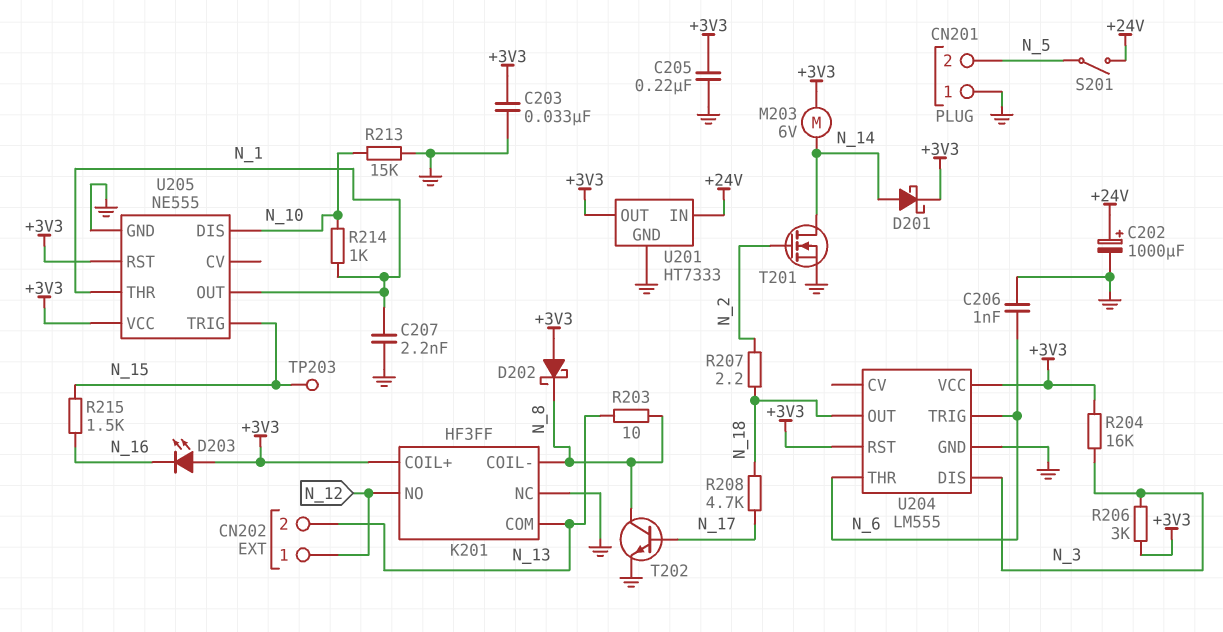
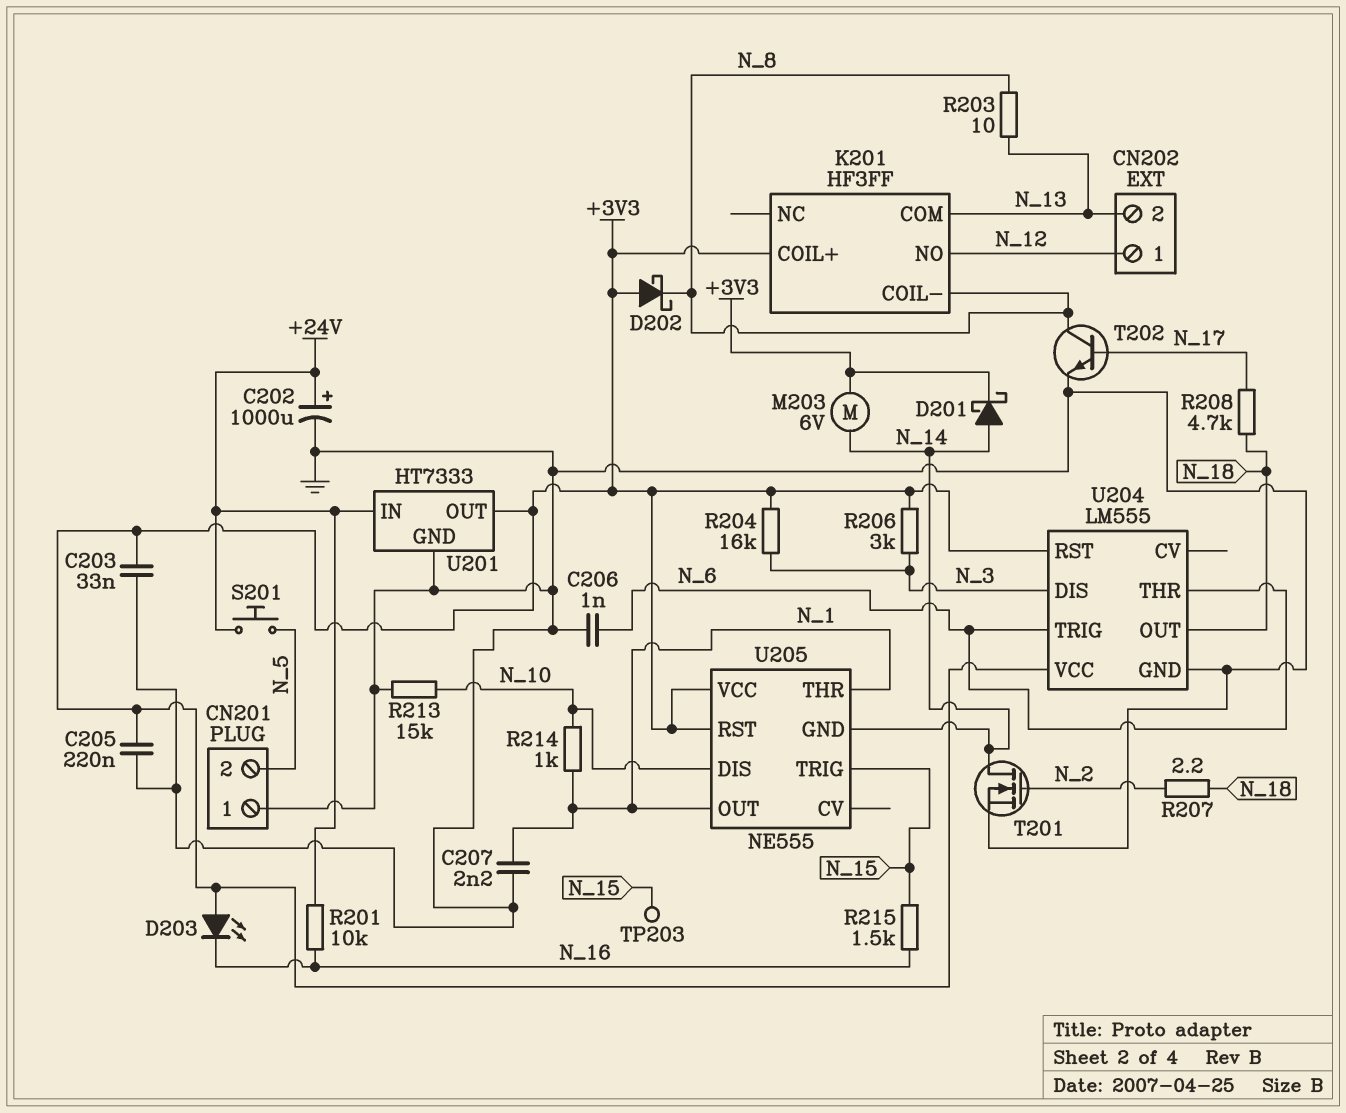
K201 pin NC: GND -> none
R201: none -> 10k (+24V, N_16)
S201: switch (+24V, N_5) -> button (+24V, N_5)
U205 pin GND: GND -> N_14

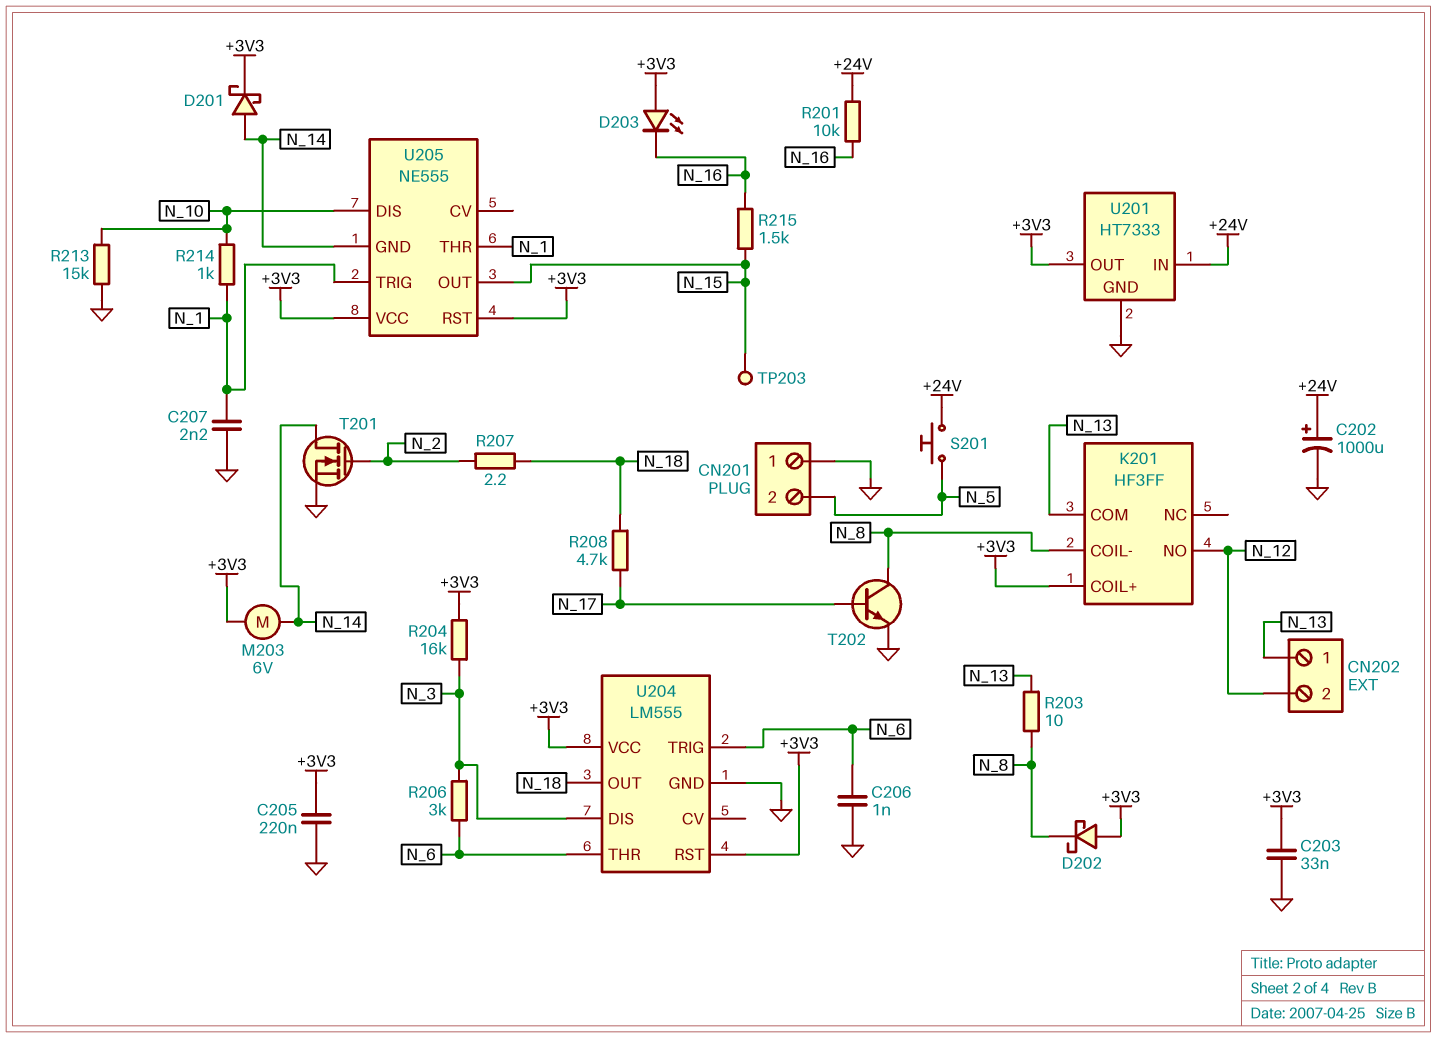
CN202 pin 1: N_12 -> N_13
CN202 pin 2: N_13 -> N_12
R206: 3k (+3V3, N_3) -> 3k (N_3, N_6)
U205 pin OUT: N_1 -> N_15
U205 pin TRIG: N_15 -> N_1

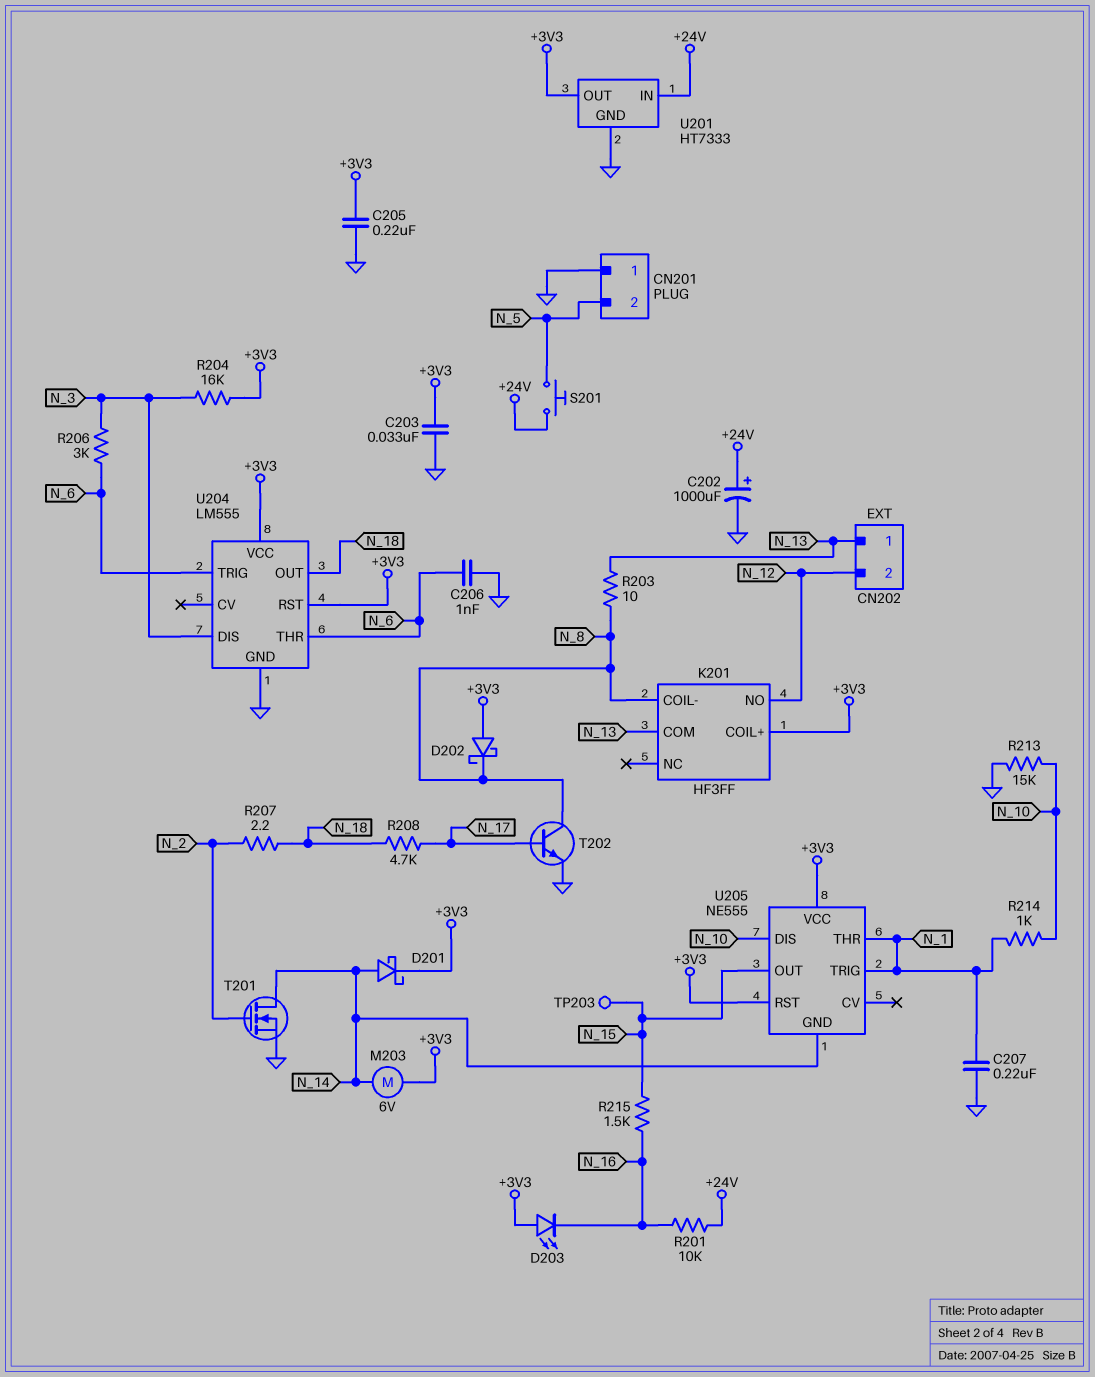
C207: 2.2nF (GND, N_1) -> 220nF (GND, N_1)

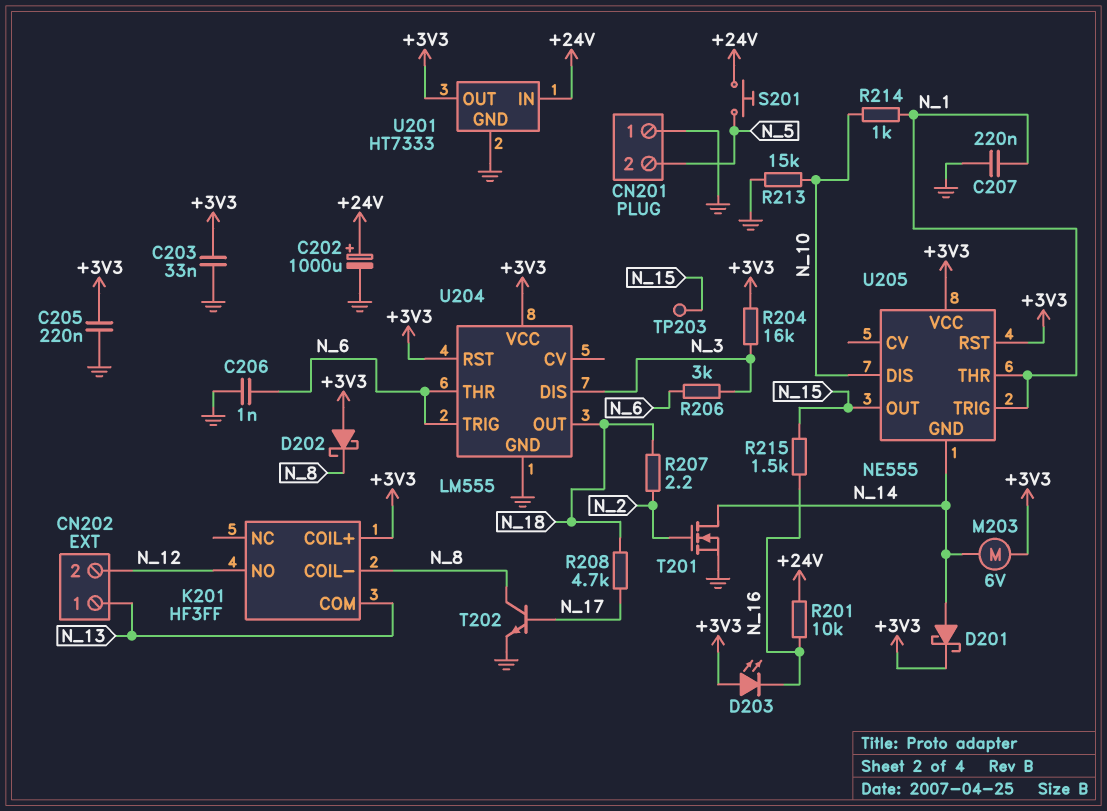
R203: 10 (N_8, N_13) -> none

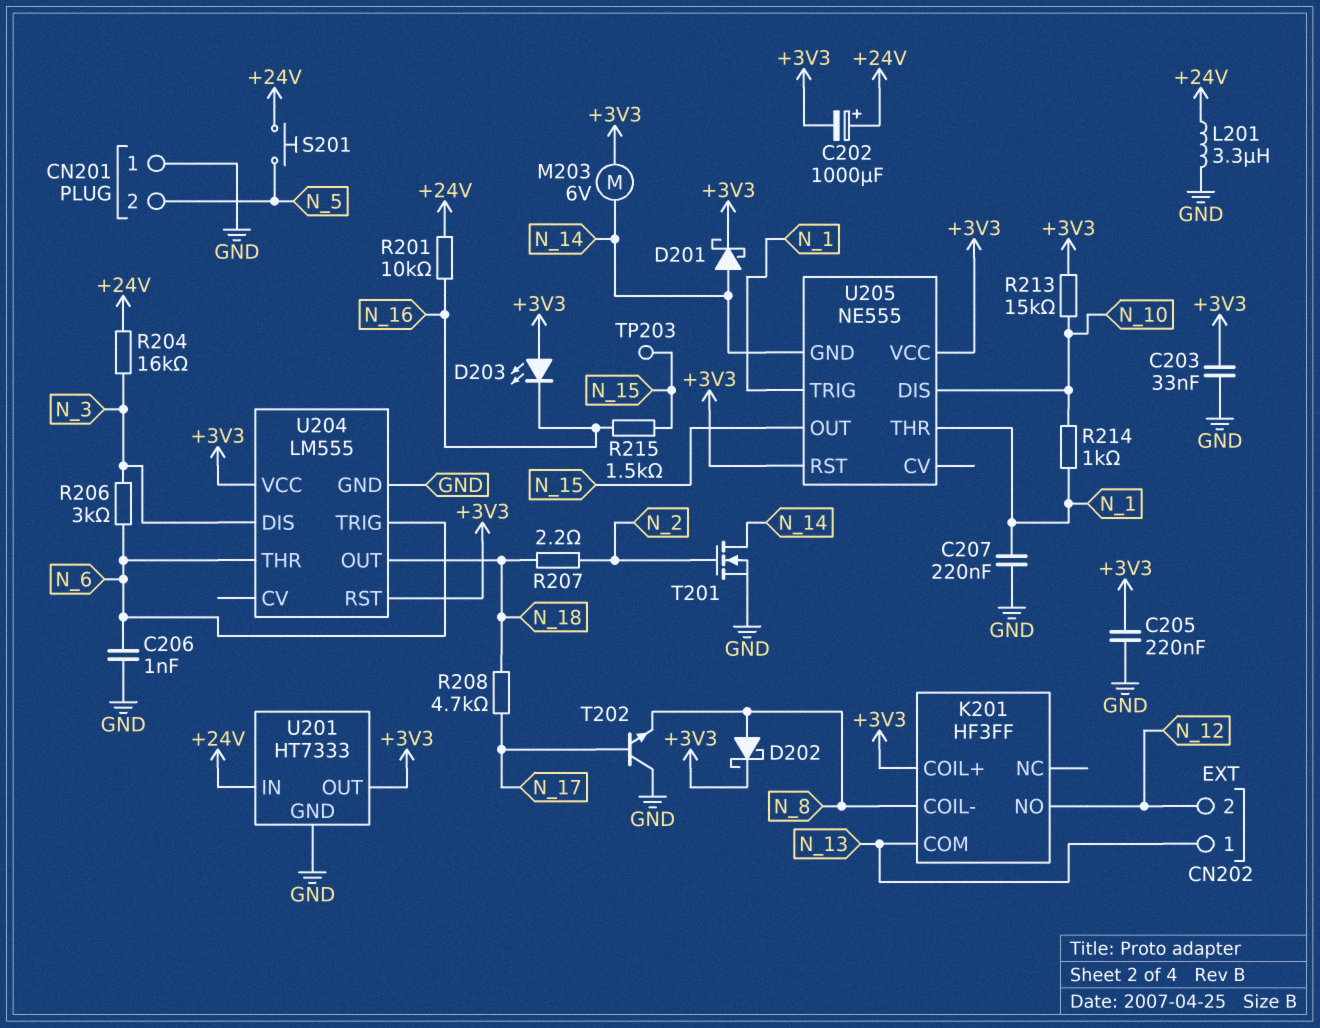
C202: 1000uF (plus +24V, minus GND) -> 1000uF (plus +24V, minus +3V3)
D202: schottky (A +3V3, K N_8) -> schottky (A N_8, K +3V3)
L201: none -> 3.3uH (+24V, GND)
R204: 16k (+3V3, N_3) -> 16k (+24V, N_3)
R213: 15k (GND, N_10) -> 15k (+3V3, N_10)
T202: NPN (B N_17, C N_8, E GND) -> NPN (B N_17, C GND, E N_8)

